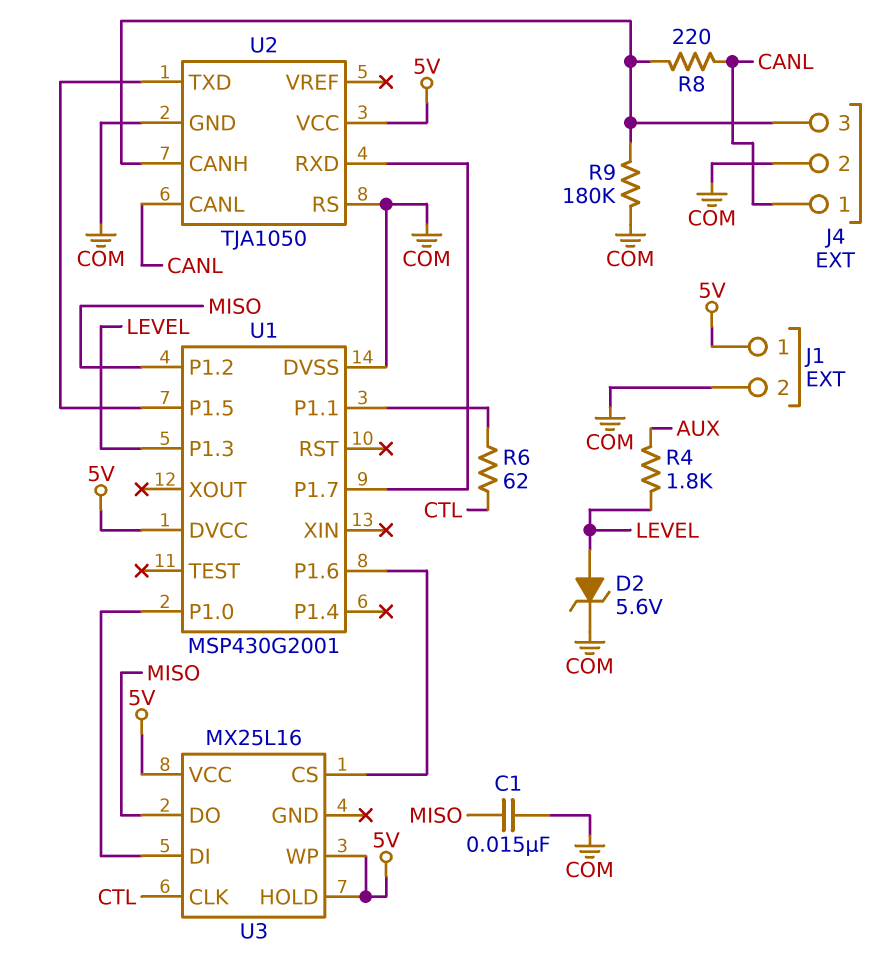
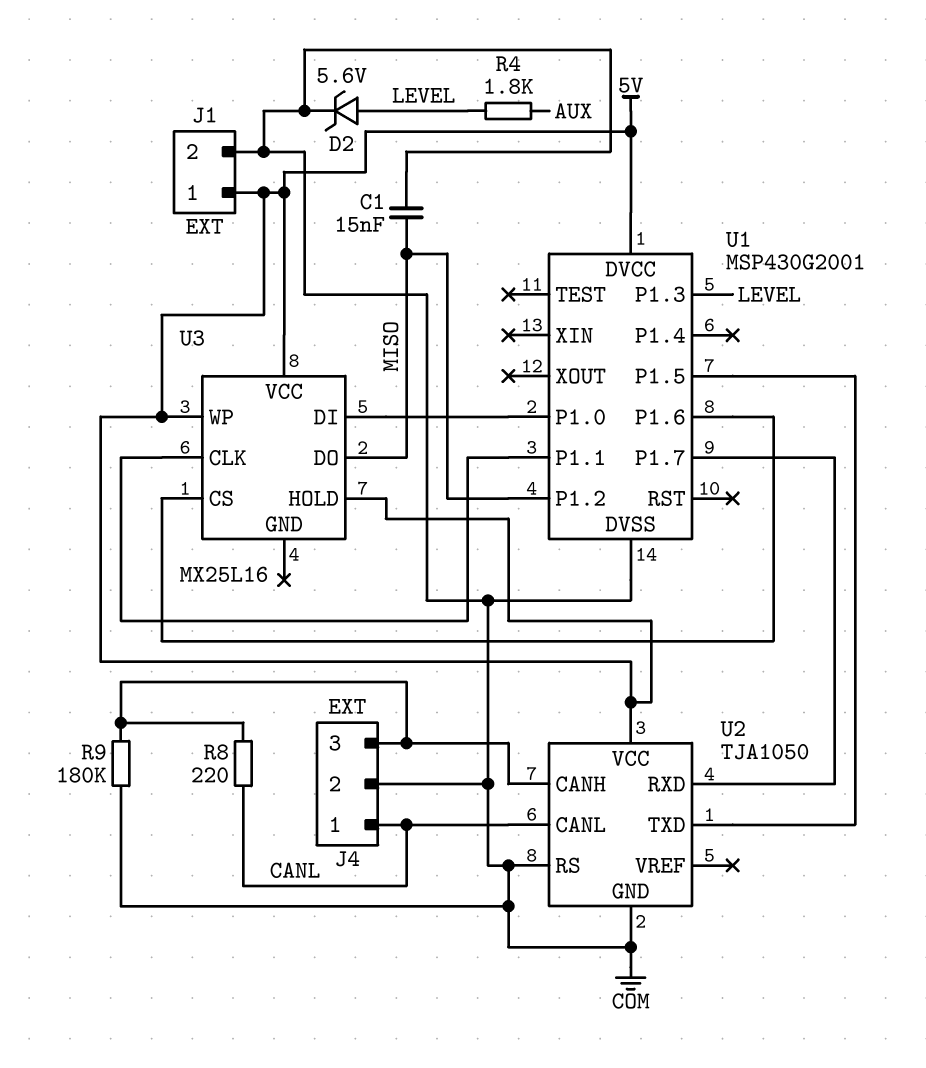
R6: 62 (CTL, U1/P1.1) -> none
U3 pin CLK: CTL -> U1/P1.1

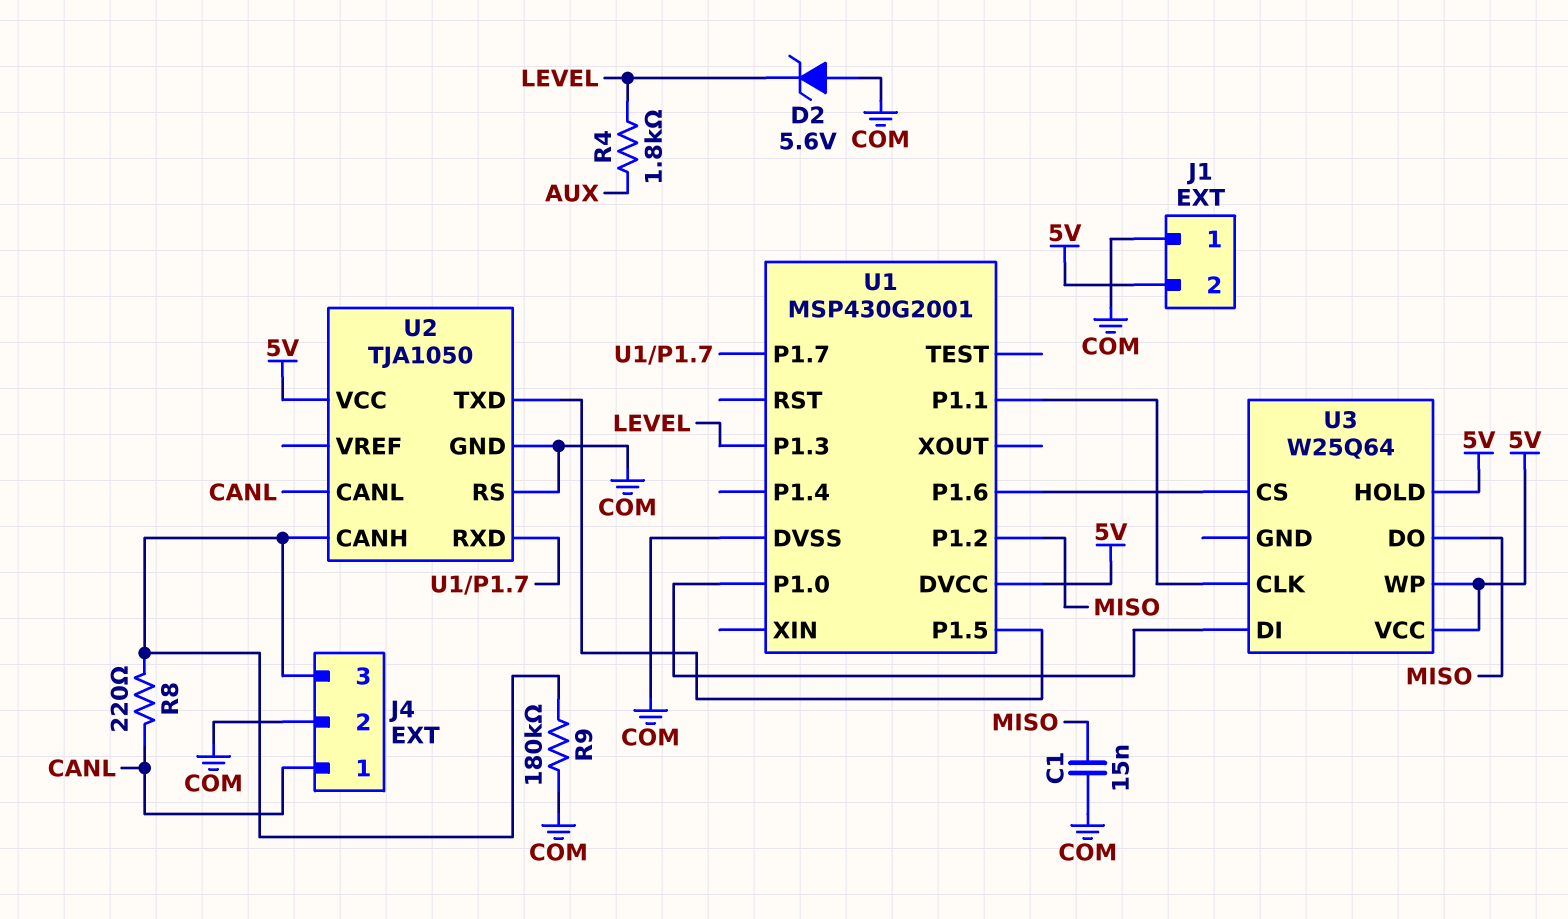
D2: zener 5.6V (A LEVEL, K COM) -> zener 5.6V (A COM, K LEVEL)
J1 pin 1: 5V -> COM
J1 pin 2: COM -> 5V
U3: MX25L16 -> W25Q64

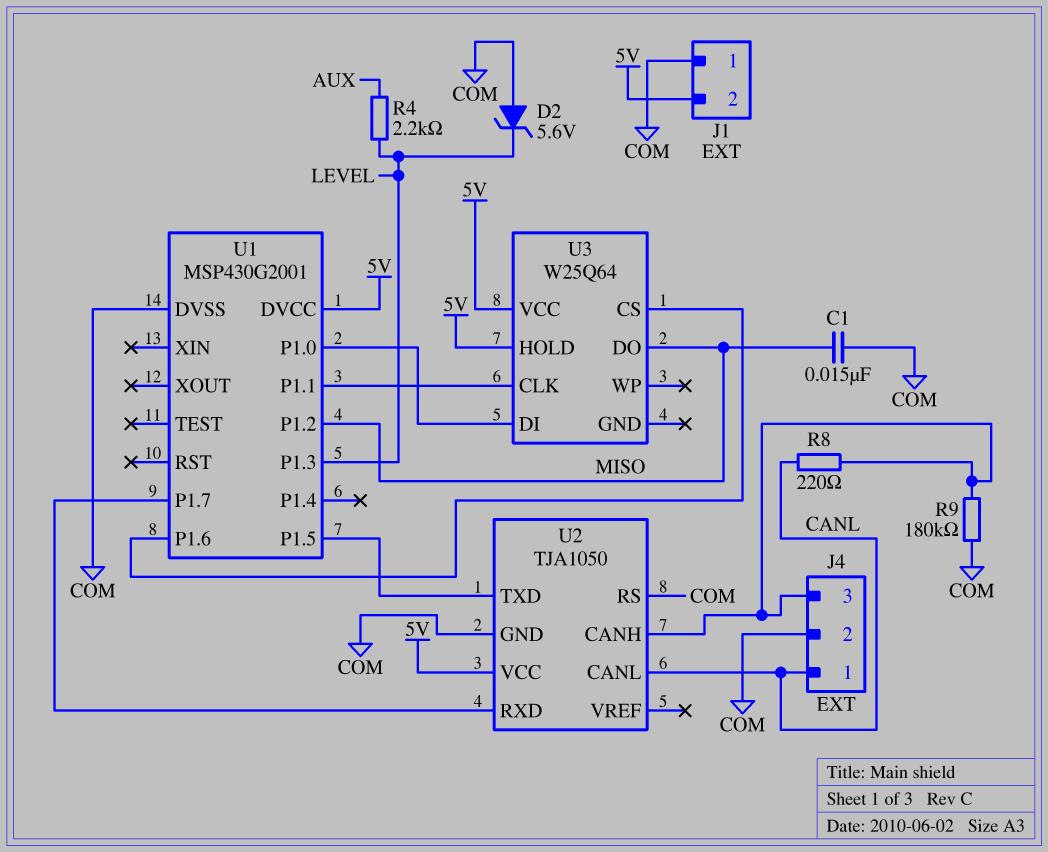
R4: 1.8k (AUX, LEVEL) -> 2.2k (AUX, LEVEL)
U3 pin WP: 5V -> none

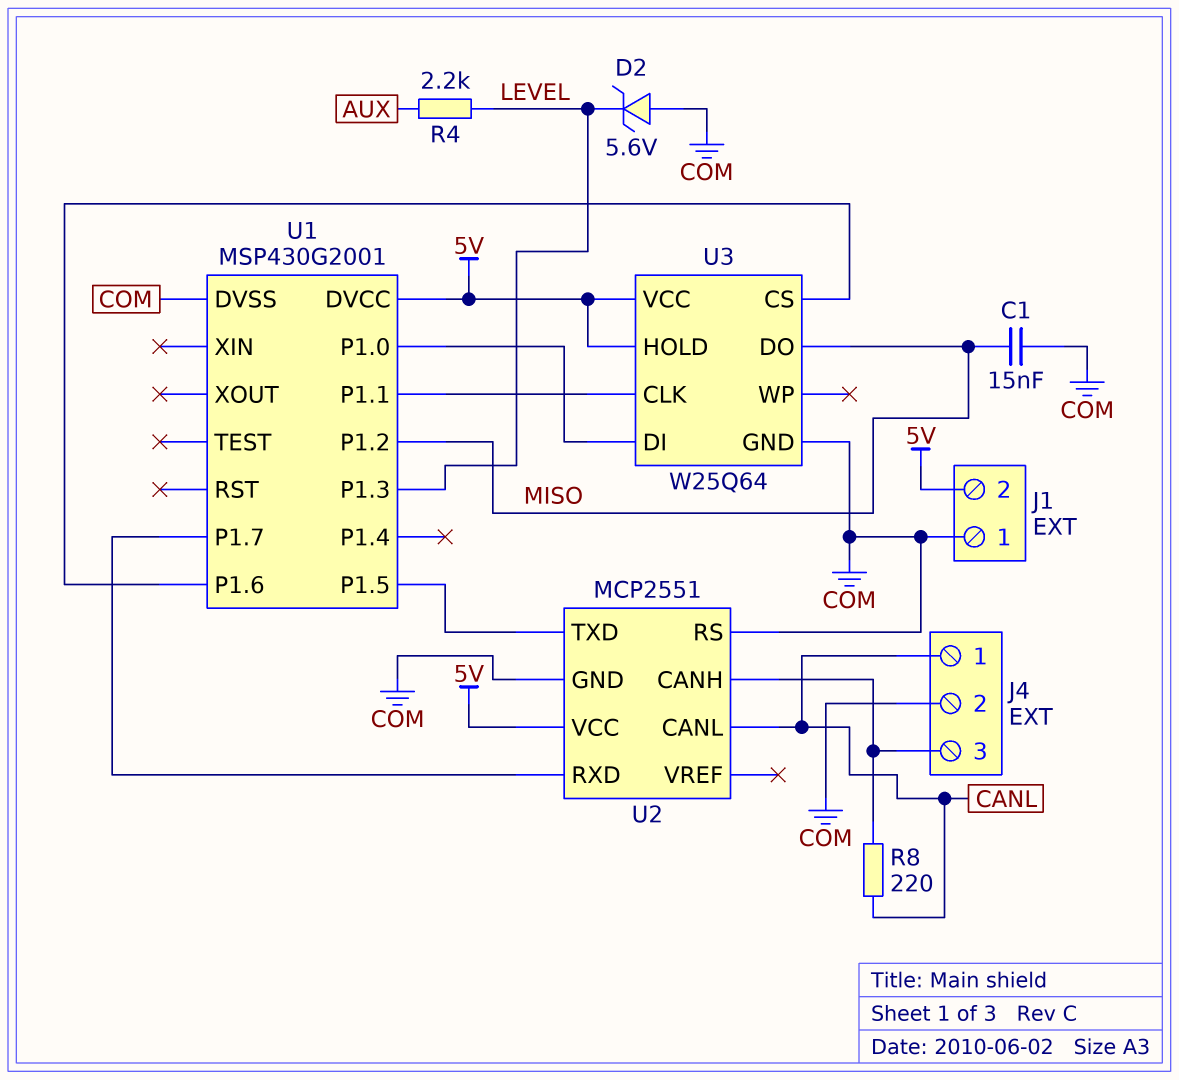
R9: 180k (COM, J4/3) -> none
U2: TJA1050 -> MCP2551
U3 pin GND: none -> COM

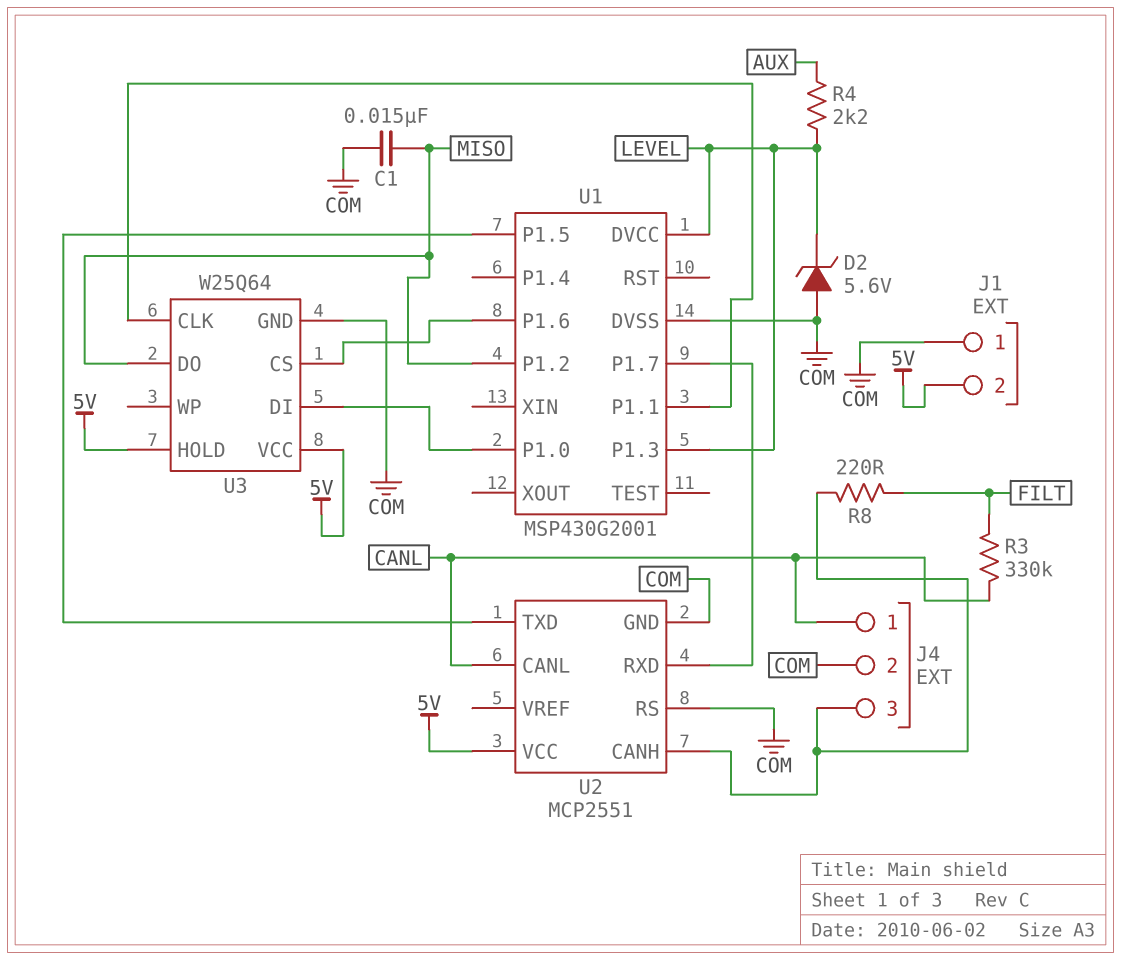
R3: none -> 330k (CANL, FILT)
R8: 220 (CANL, J4/3) -> 220 (FILT, J4/3)
U1 pin DVCC: 5V -> LEVEL

